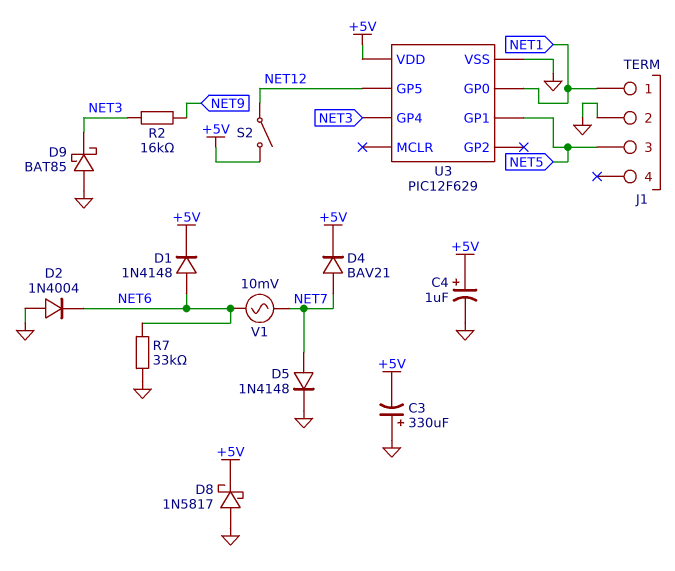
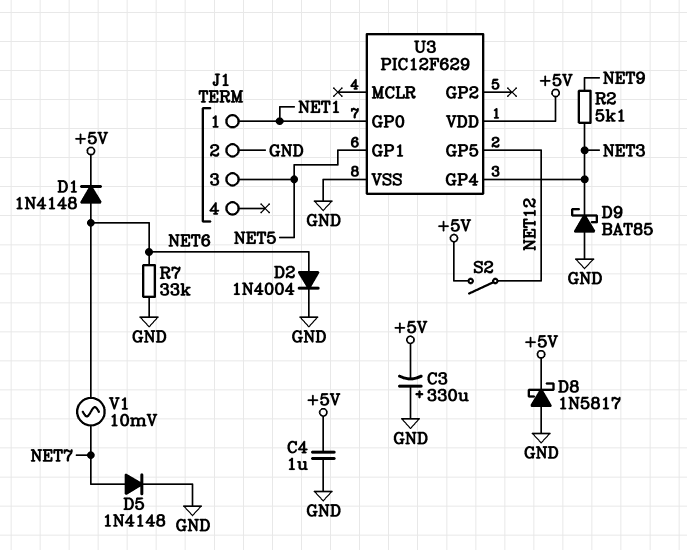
C4: 1uF (plus +5V, minus GND) -> 1uF (+5V, GND)
D2: diode 1N4004 (A GND, K NET6) -> diode 1N4004 (A NET6, K GND)
D4: diode BAV21 (A NET7, K +5V) -> none
R2: 16k (NET3, NET9) -> 5.1k (NET3, NET9)

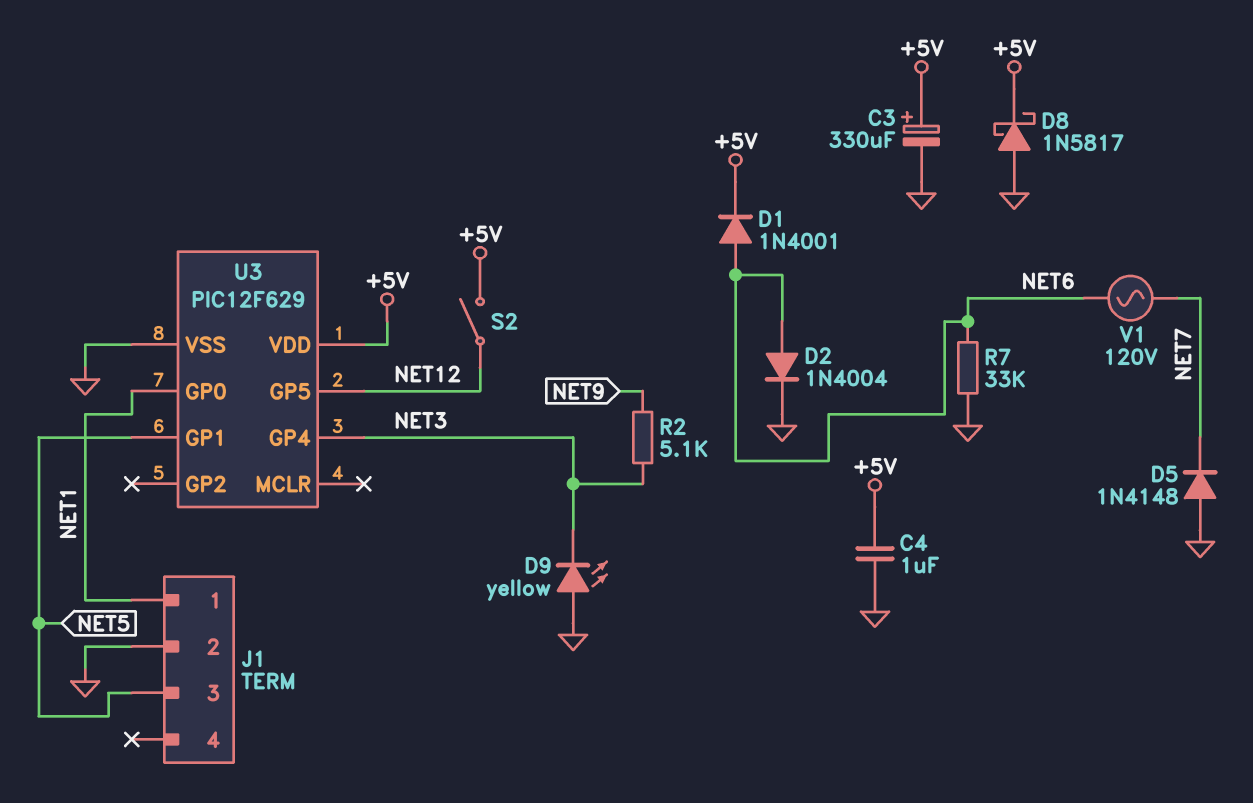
C3: 330uF (plus GND, minus +5V) -> 330uF (plus +5V, minus GND)
D1: diode 1N4148 (A NET6, K +5V) -> diode 1N4001 (A NET6, K +5V)
D5: diode 1N4148 (A NET7, K GND) -> diode 1N4148 (A GND, K NET7)
D9: schottky BAT85 (A GND, K NET3) -> LED yellow (A GND, K NET3)
V1: AC 10mV (NET6, NET7) -> AC 120V (NET6, NET7)

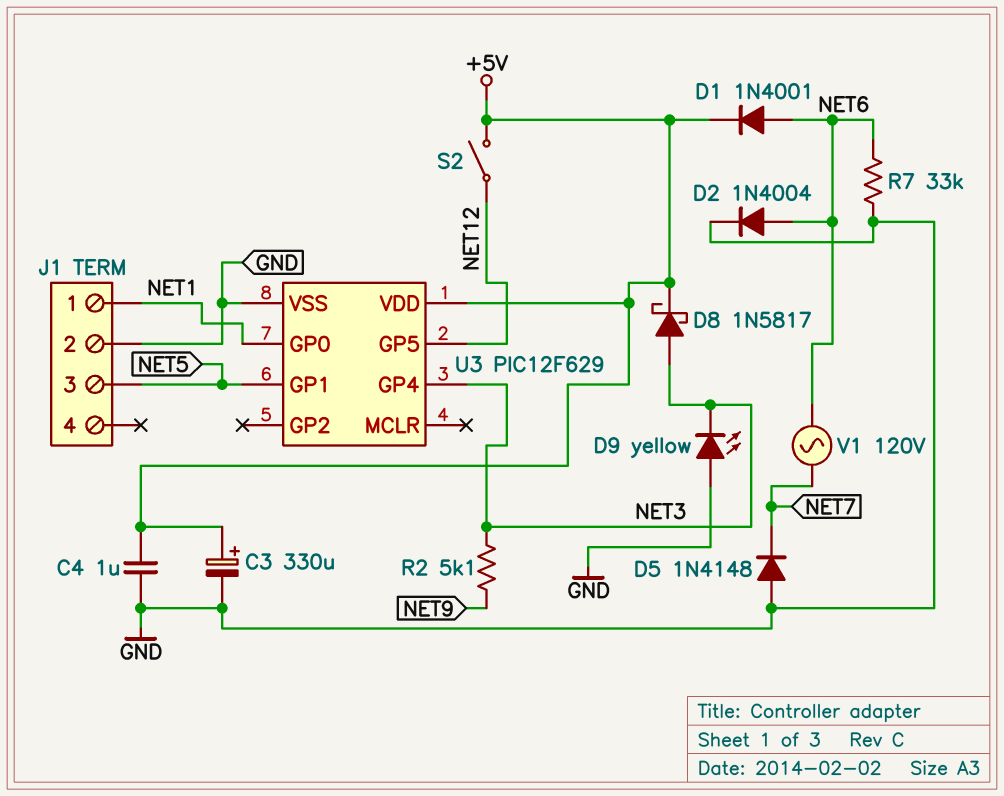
D8: schottky 1N5817 (A GND, K +5V) -> schottky 1N5817 (A NET3, K +5V)

